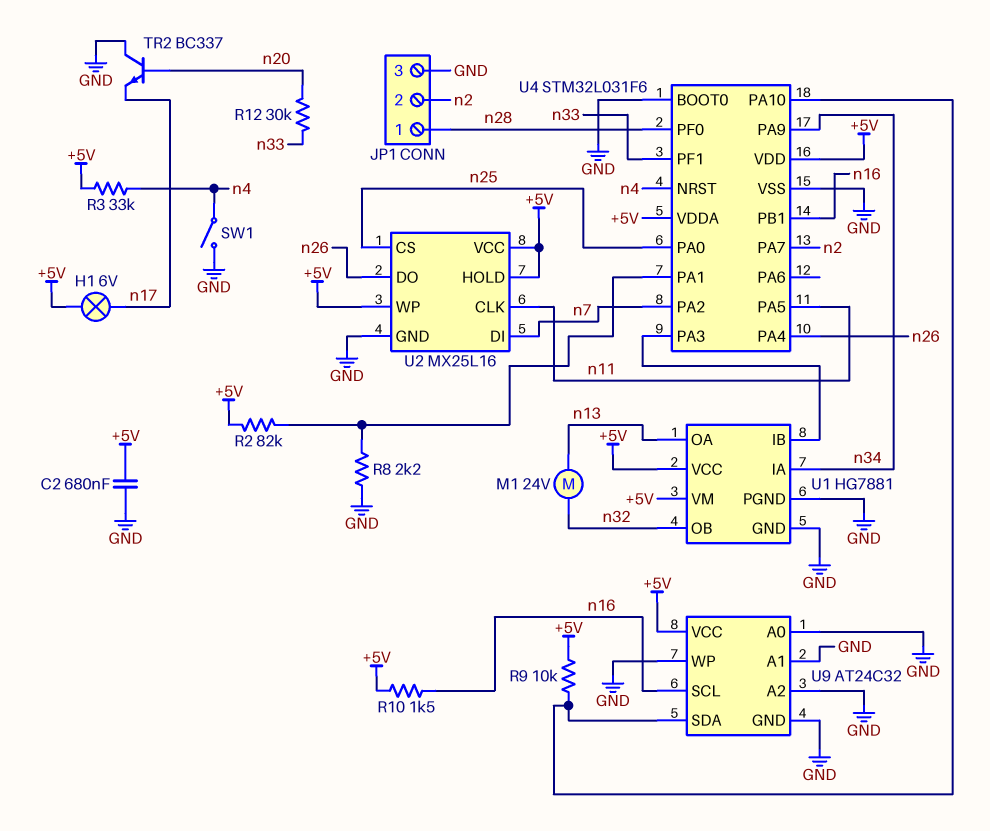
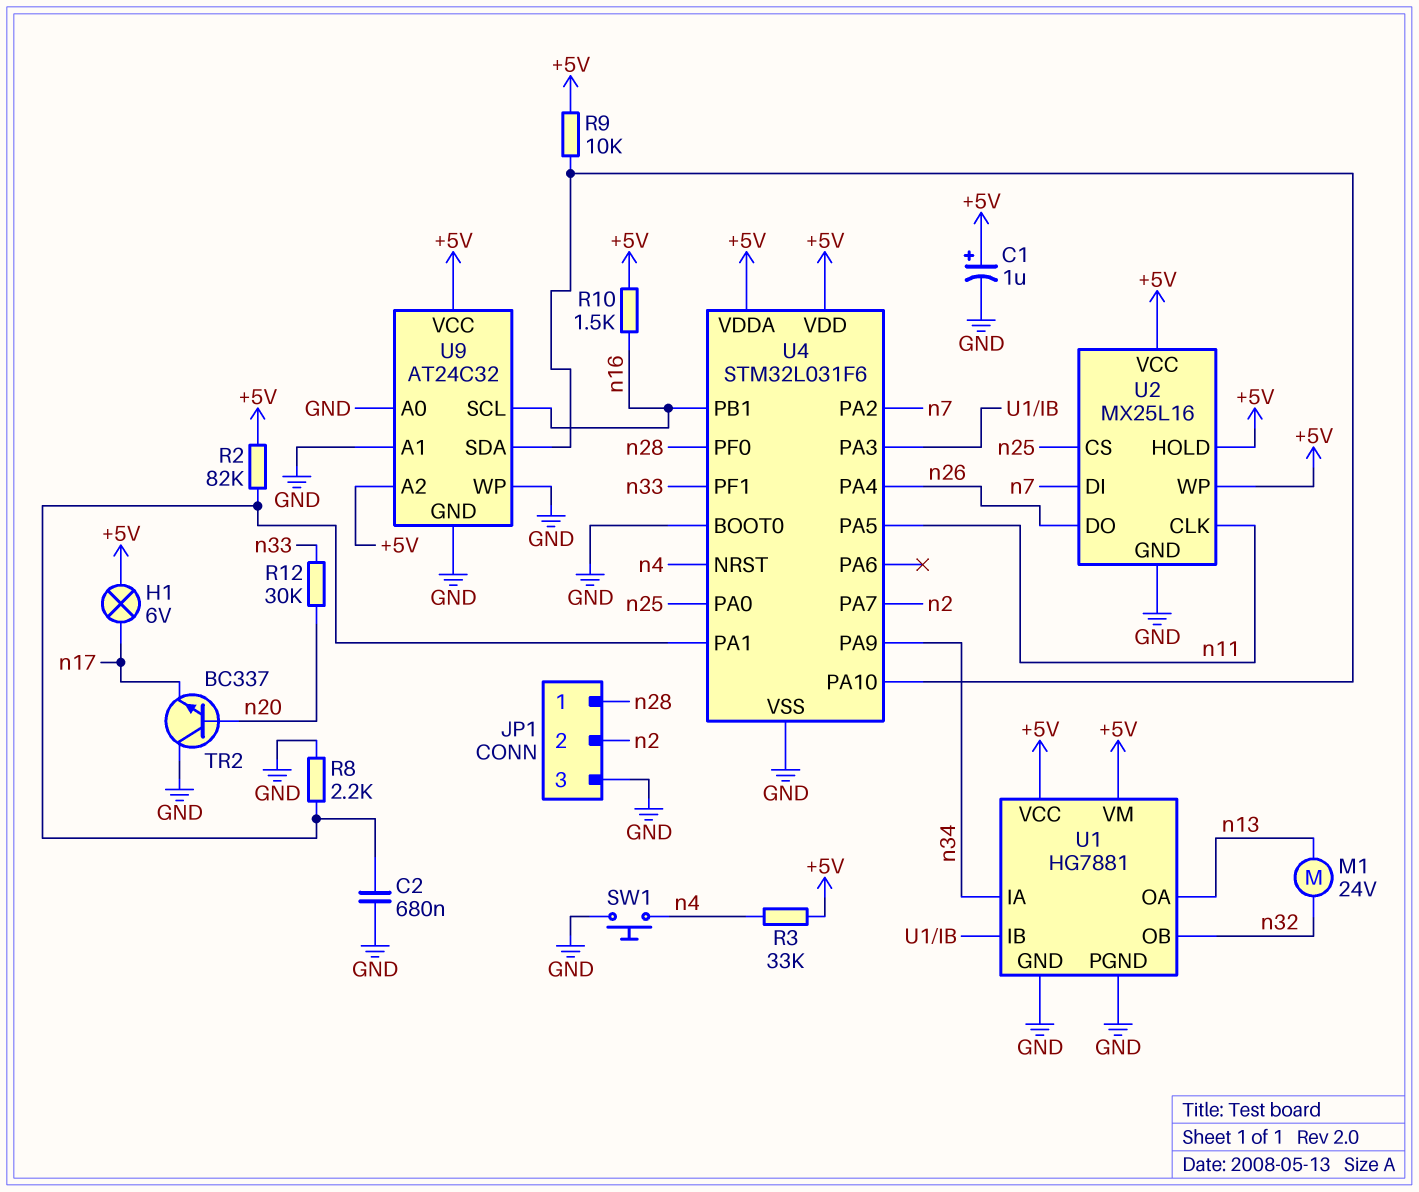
C1: none -> 1uF (plus +5V, minus GND)
C2: 680nF (+5V, GND) -> 680nF (GND, U4/PA1)
SW1: switch (GND, n4) -> button (GND, n4)
U9 pin A2: GND -> +5V

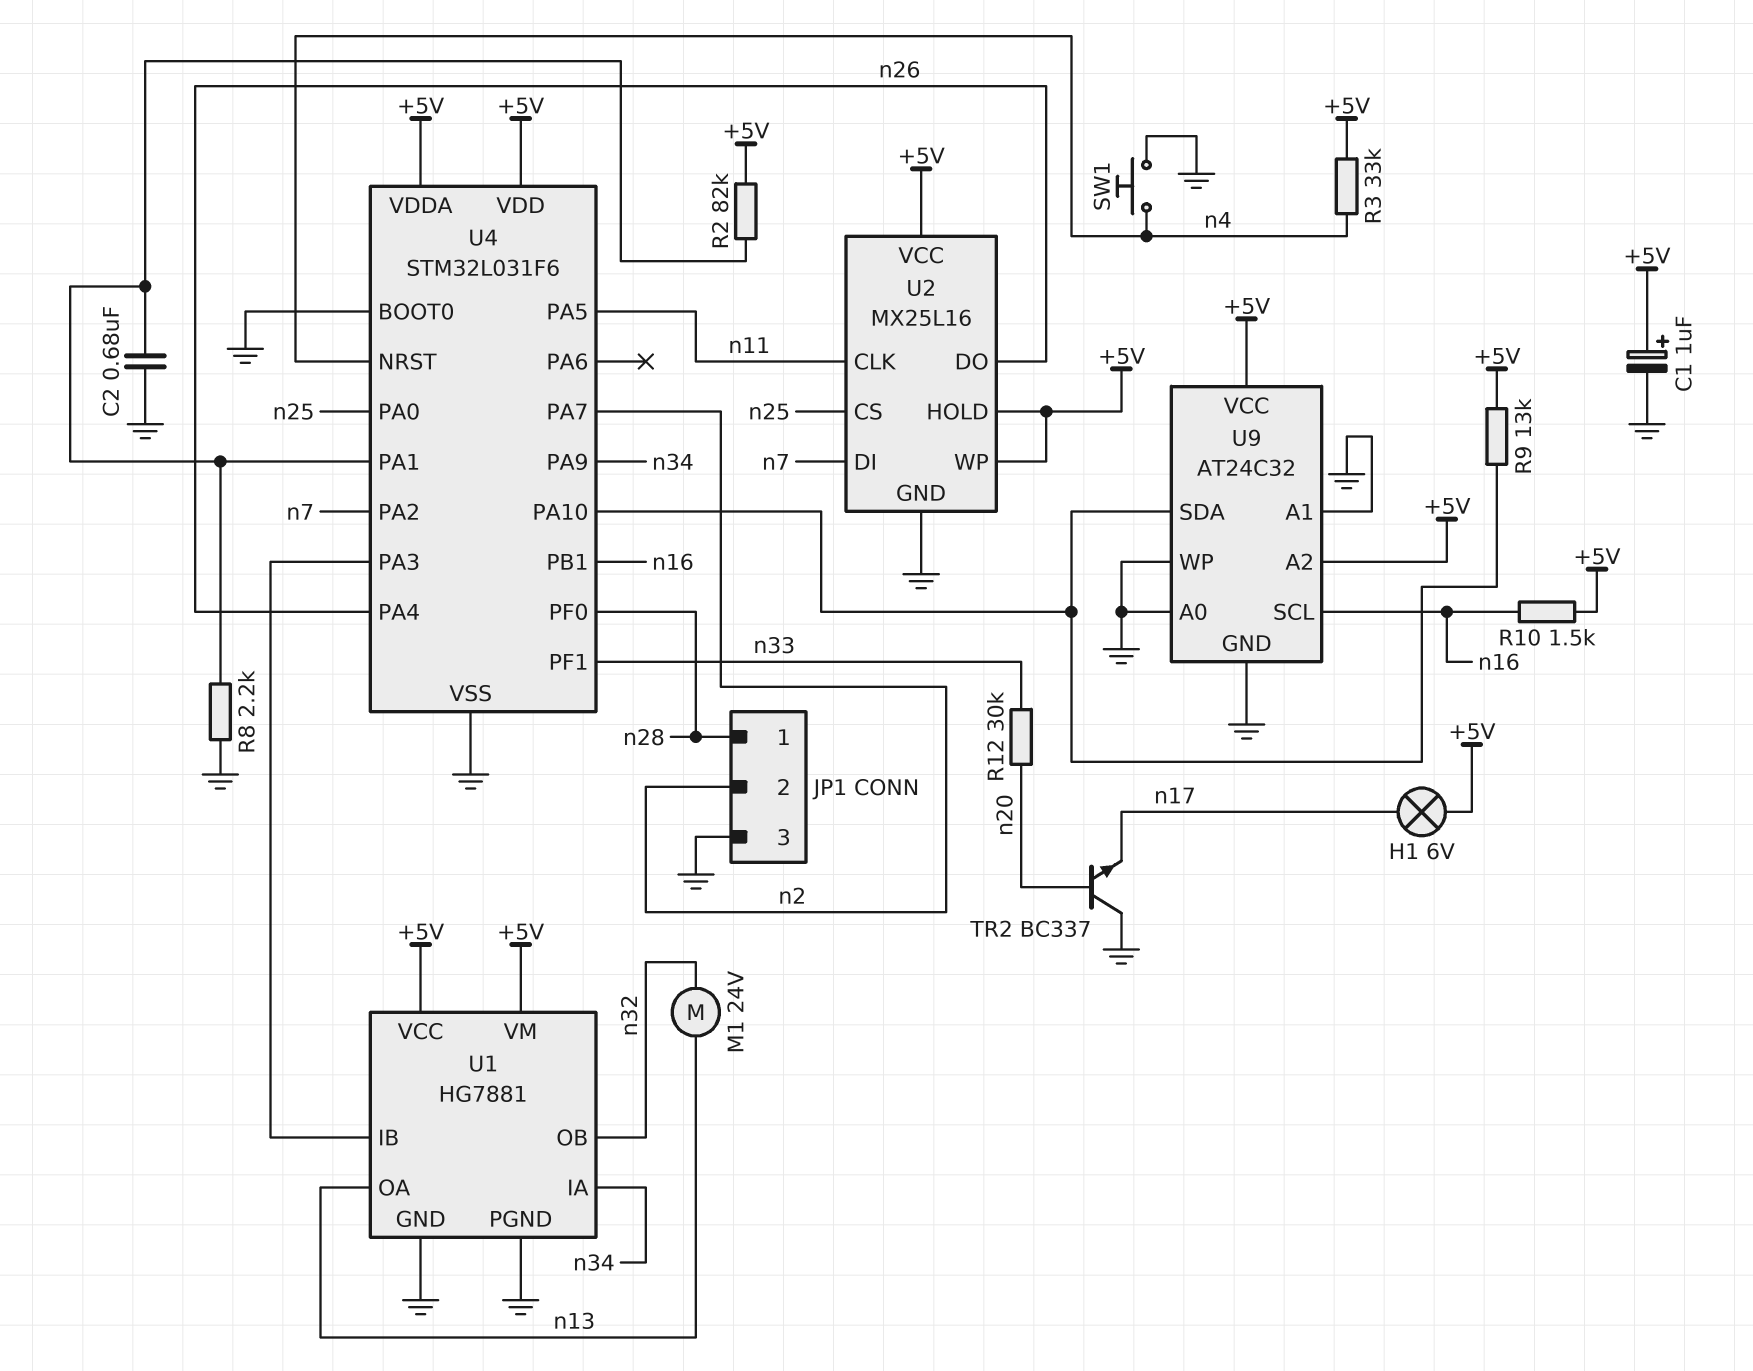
R9: 10k (+5V, U4/PA10) -> 13k (+5V, U4/PA10)

